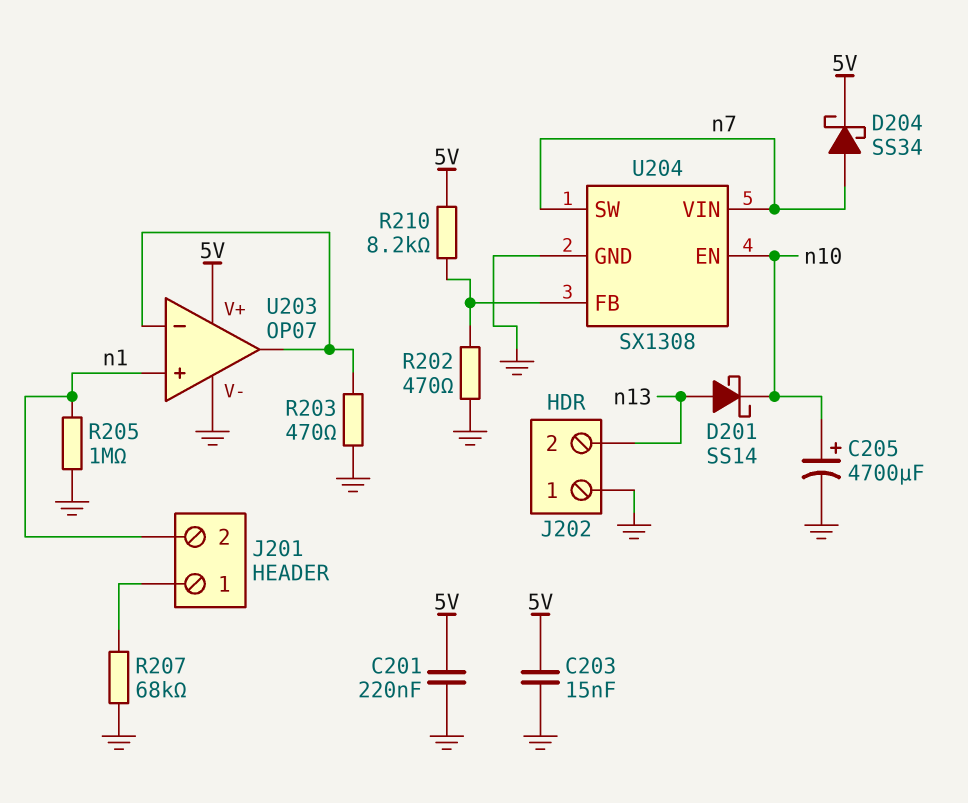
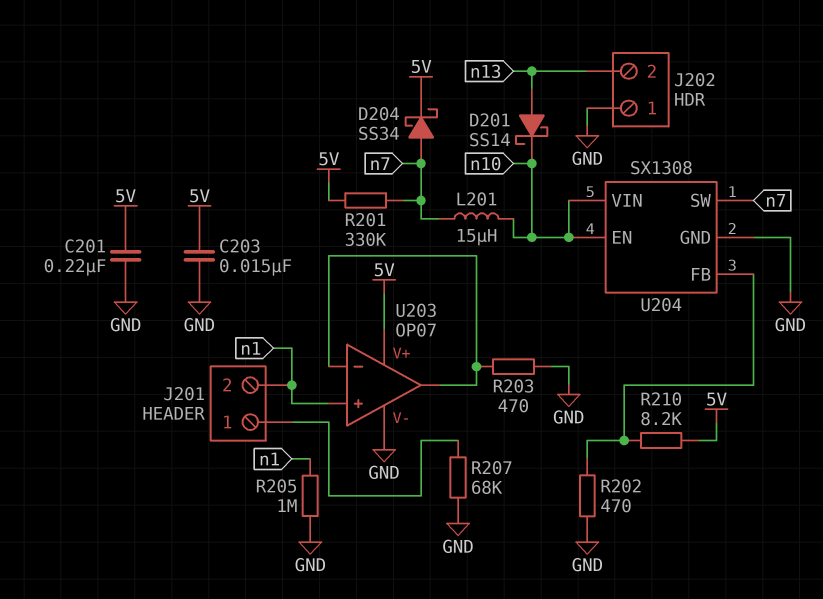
C205: 4700uF (plus n10, minus GND) -> none
L201: none -> 15uH (n7, n10)
R201: none -> 330k (5V, n7)
U204 pin VIN: n7 -> n10

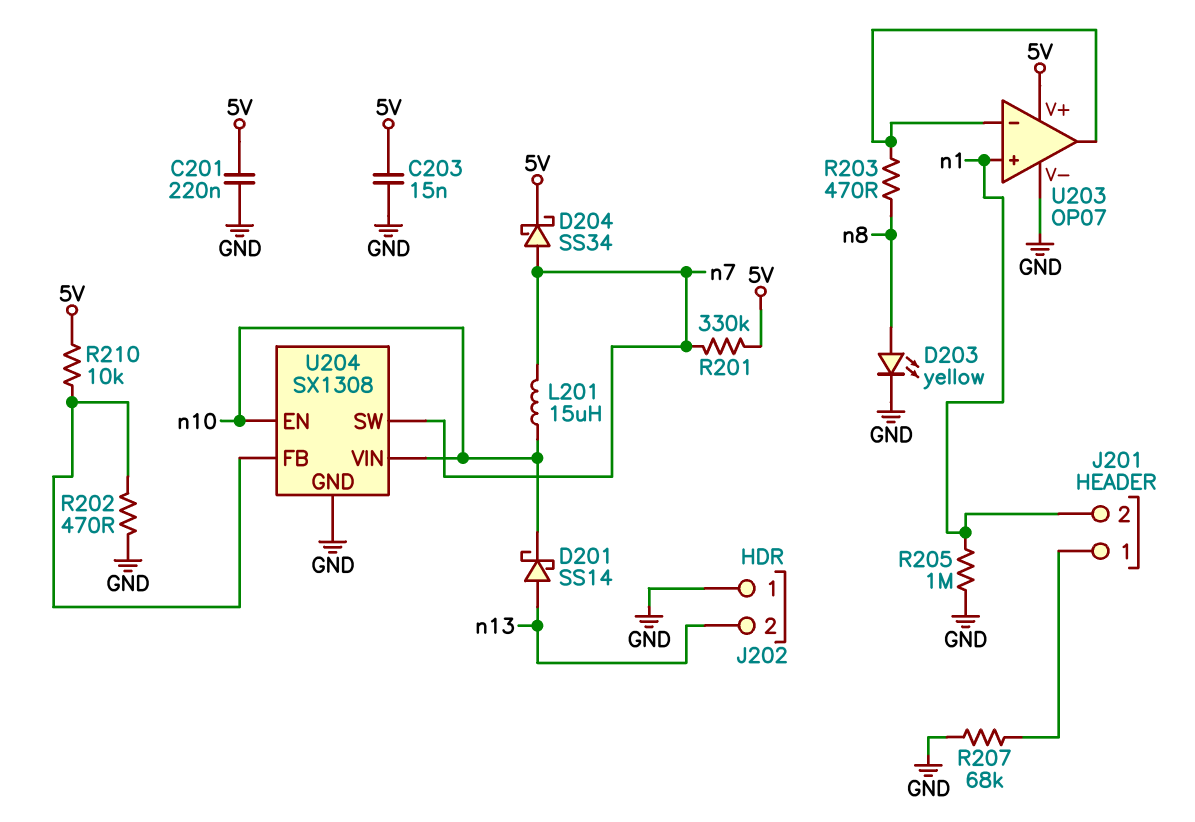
D203: none -> LED yellow (A n8, K GND)
R203: 470 (GND, U203/in-) -> 470 (U203/in-, n8)
R210: 8.2k (5V, U204/FB) -> 10k (5V, U204/FB)

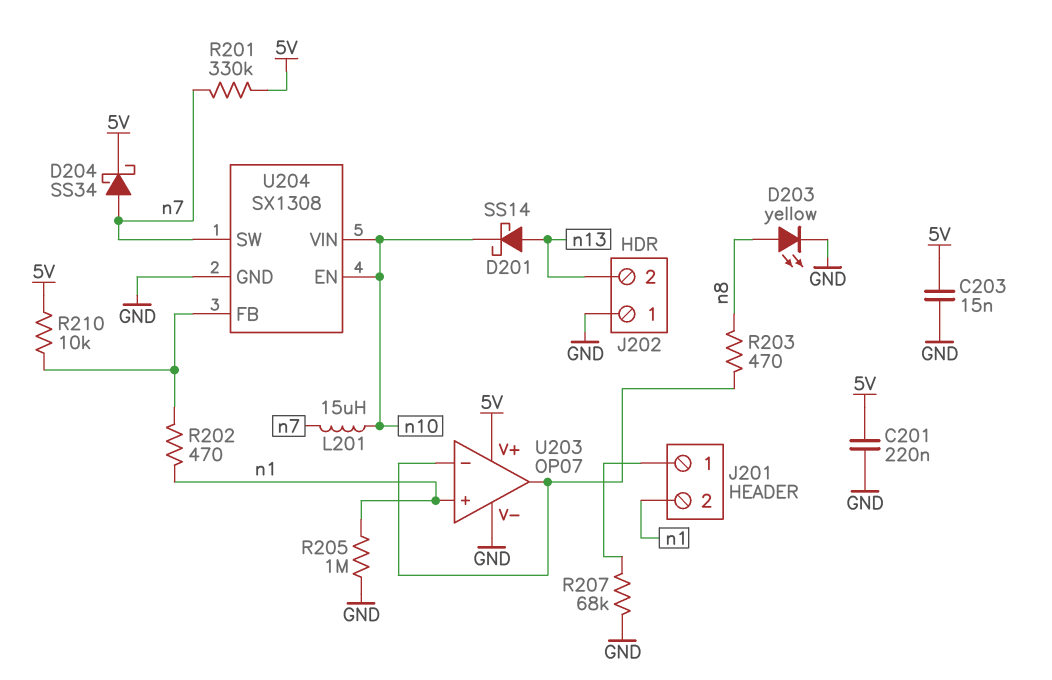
R202: 470 (GND, U204/FB) -> 470 (U204/FB, n1)

